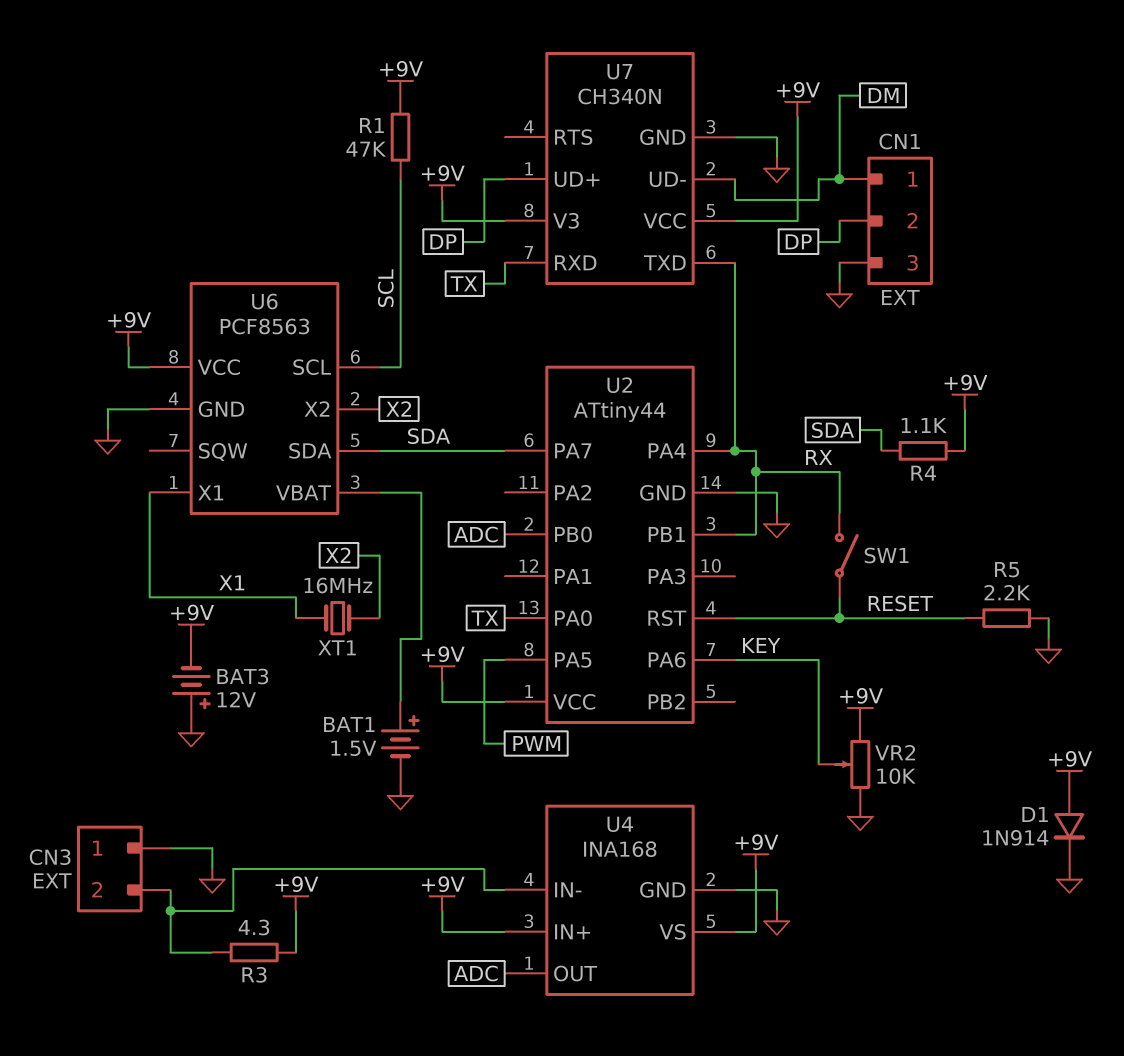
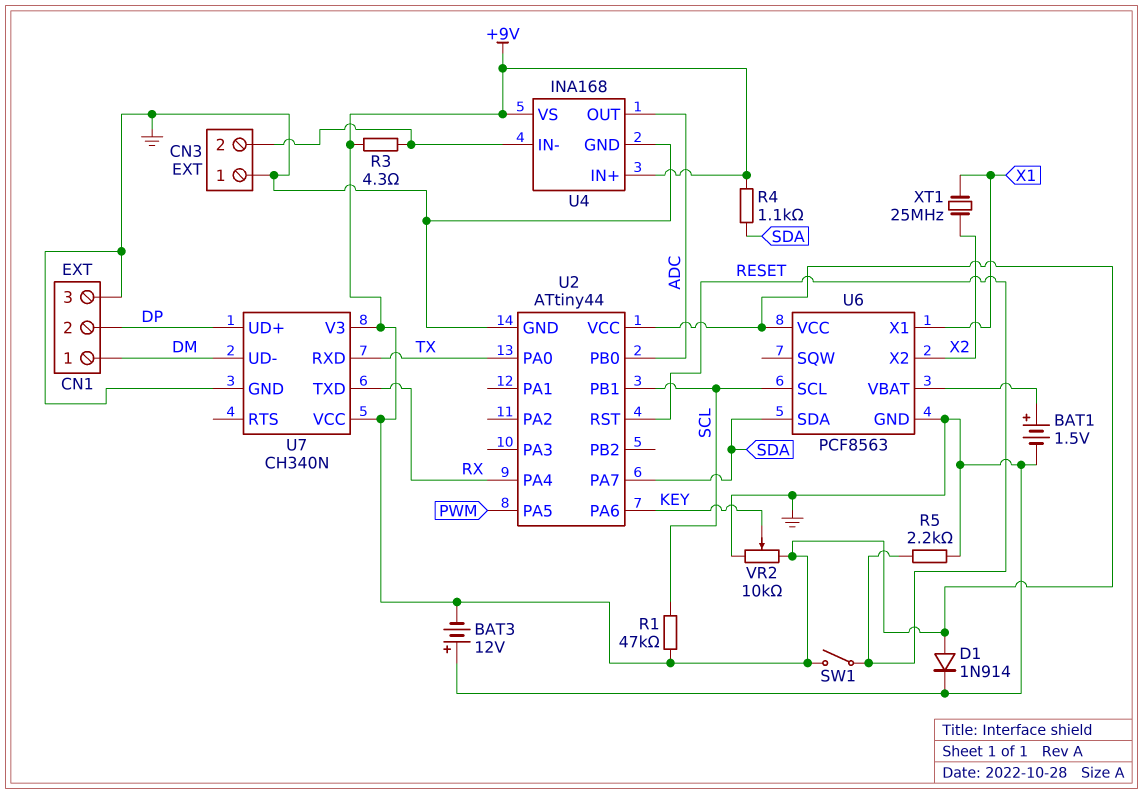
SW1: switch (RESET, RX) -> switch (+9V, RESET)
U2 pin PB1: RX -> SCL
XT1: 16MHz (X1, X2) -> 25MHz (X1, X2)

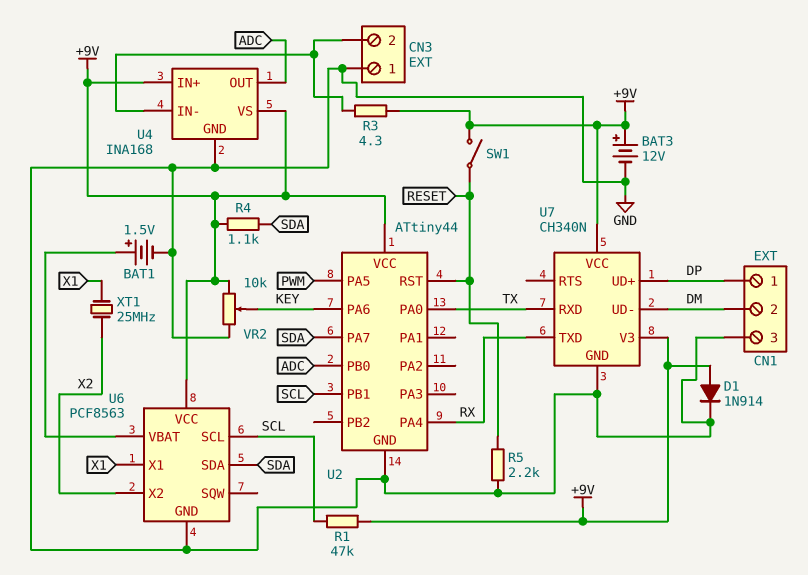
BAT3: 12V (plus GND, minus +9V) -> 12V (plus +9V, minus GND)
CN1 pin 1: DM -> DP
CN1 pin 2: DP -> DM

